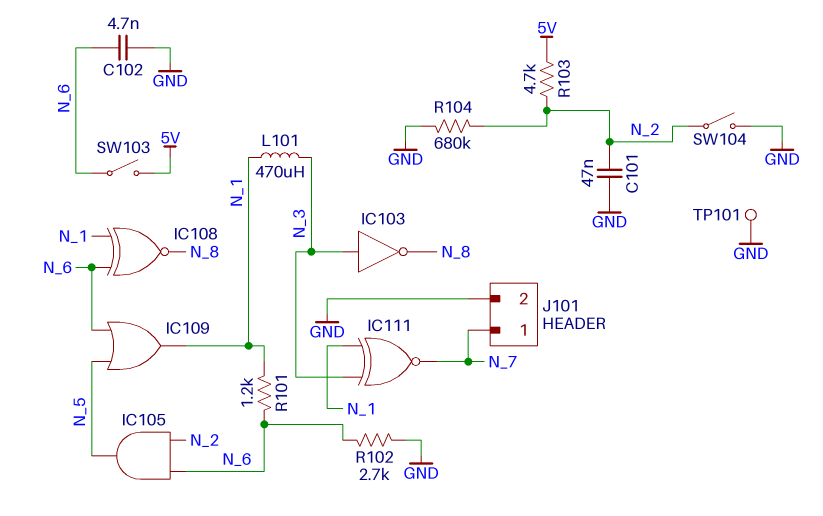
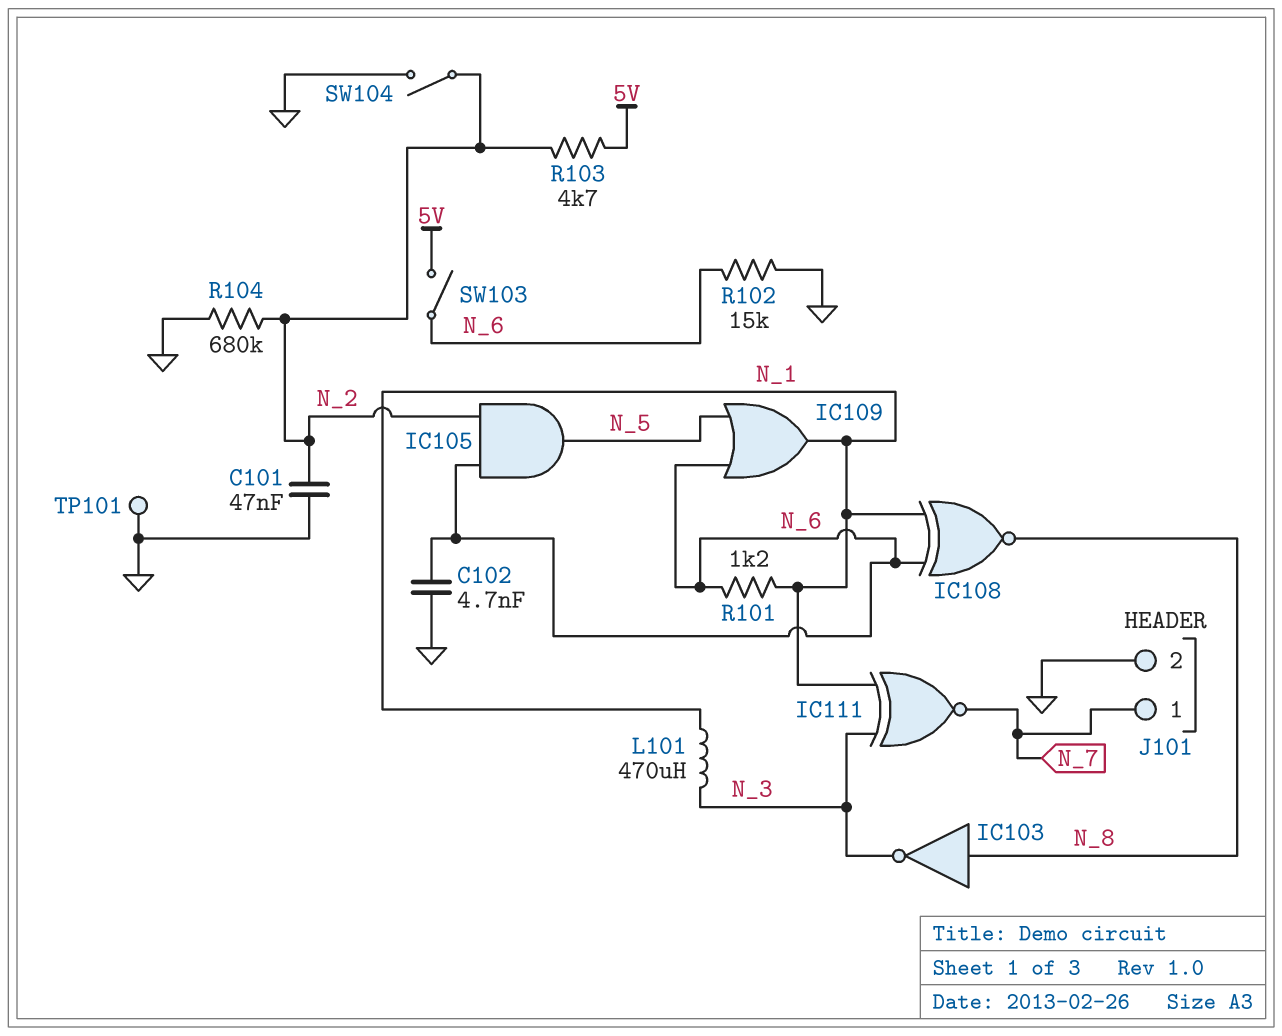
IC103: NOT (in N_3, out N_8) -> NOT (in N_8, out N_3)
R102: 2.7k (GND, N_6) -> 15k (GND, N_6)

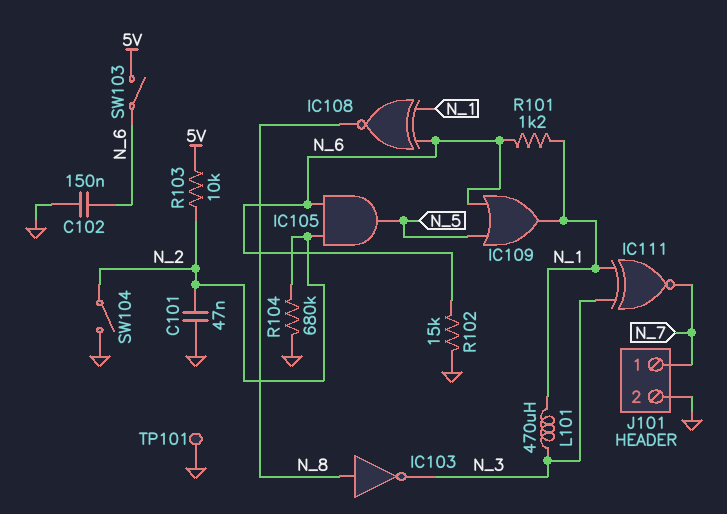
C102: 4.7nF (GND, N_6) -> 150nF (GND, N_6)
R103: 4.7k (5V, N_2) -> 10k (5V, N_2)

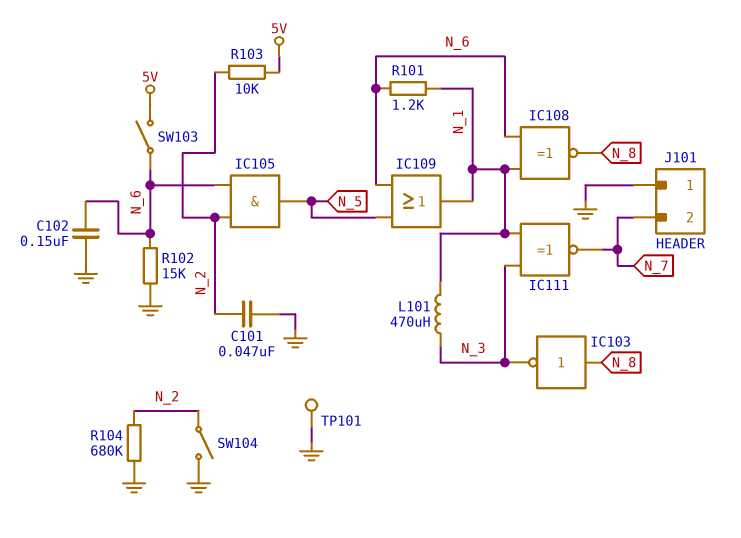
J101 pin 1: N_7 -> GND
J101 pin 2: GND -> N_7

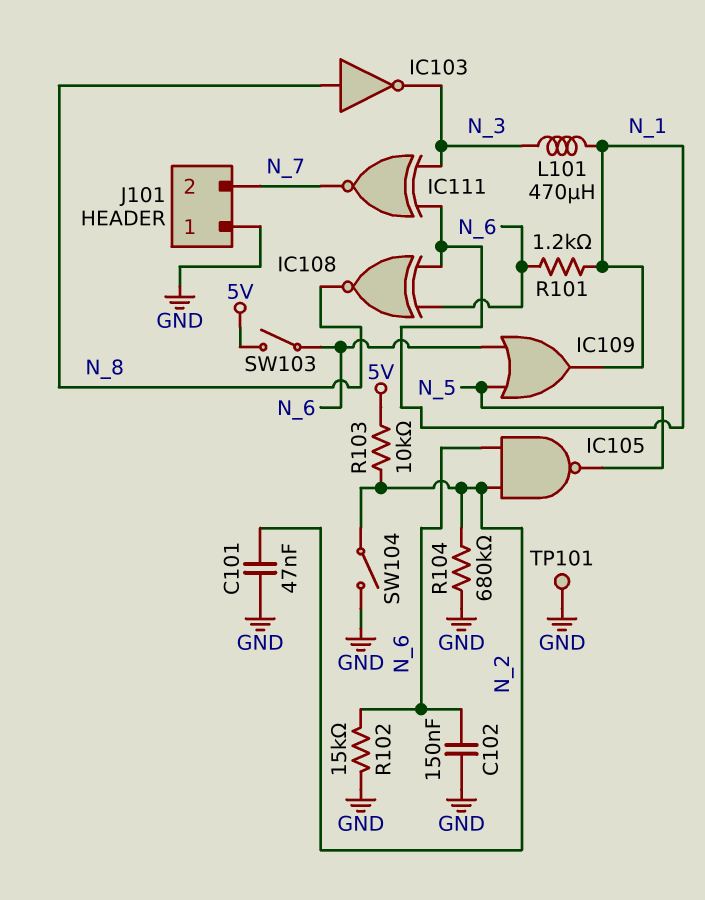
IC105: AND (in N_2, in N_6, out N_5) -> NAND (in N_2, in N_6, out N_5)

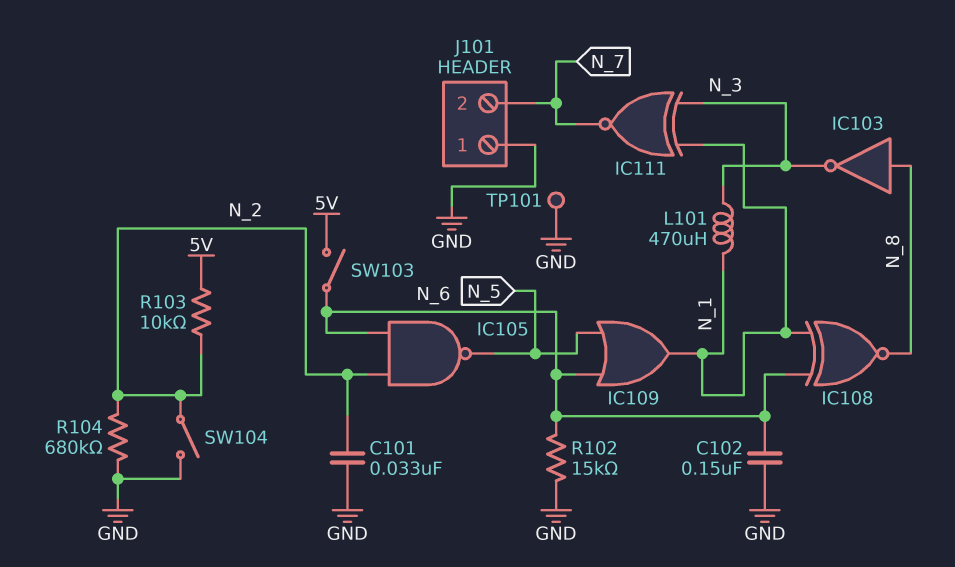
C101: 47nF (GND, N_2) -> 33nF (GND, N_2)
R101: 1.2k (N_1, N_6) -> none

